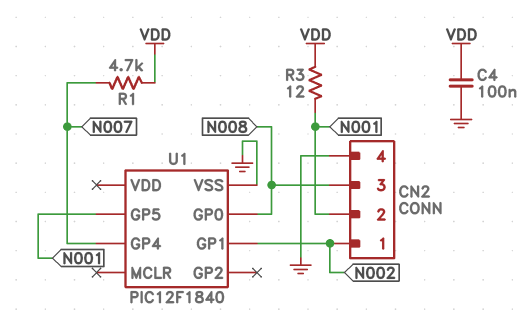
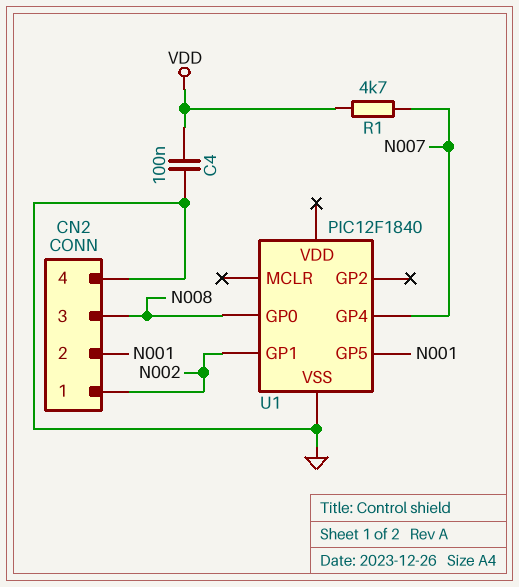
R3: 12 (N001, VDD) -> none

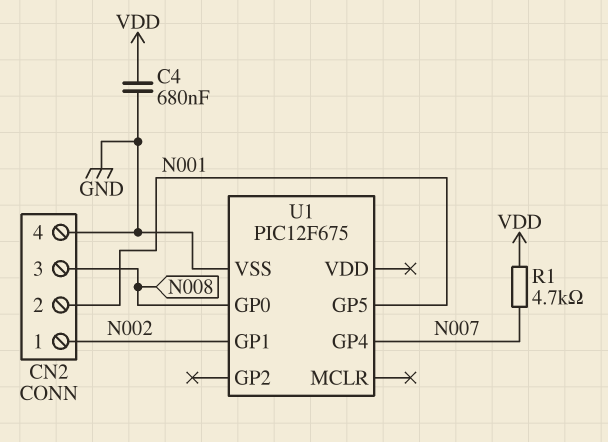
C4: 100nF (GND, VDD) -> 680nF (GND, VDD)
U1: PIC12F1840 -> PIC12F675

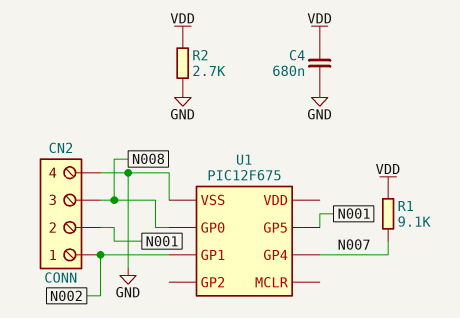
R1: 4.7k (N007, VDD) -> 9.1k (N007, VDD)
R2: none -> 2.7k (GND, VDD)

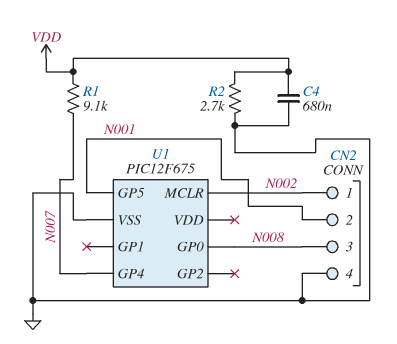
U1 pin GP1: N002 -> none
U1 pin MCLR: none -> N002

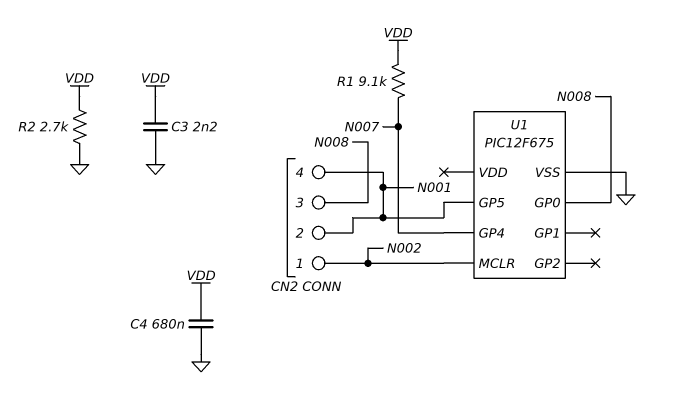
C3: none -> 2.2nF (GND, VDD)
CN2 pin 4: GND -> N001

